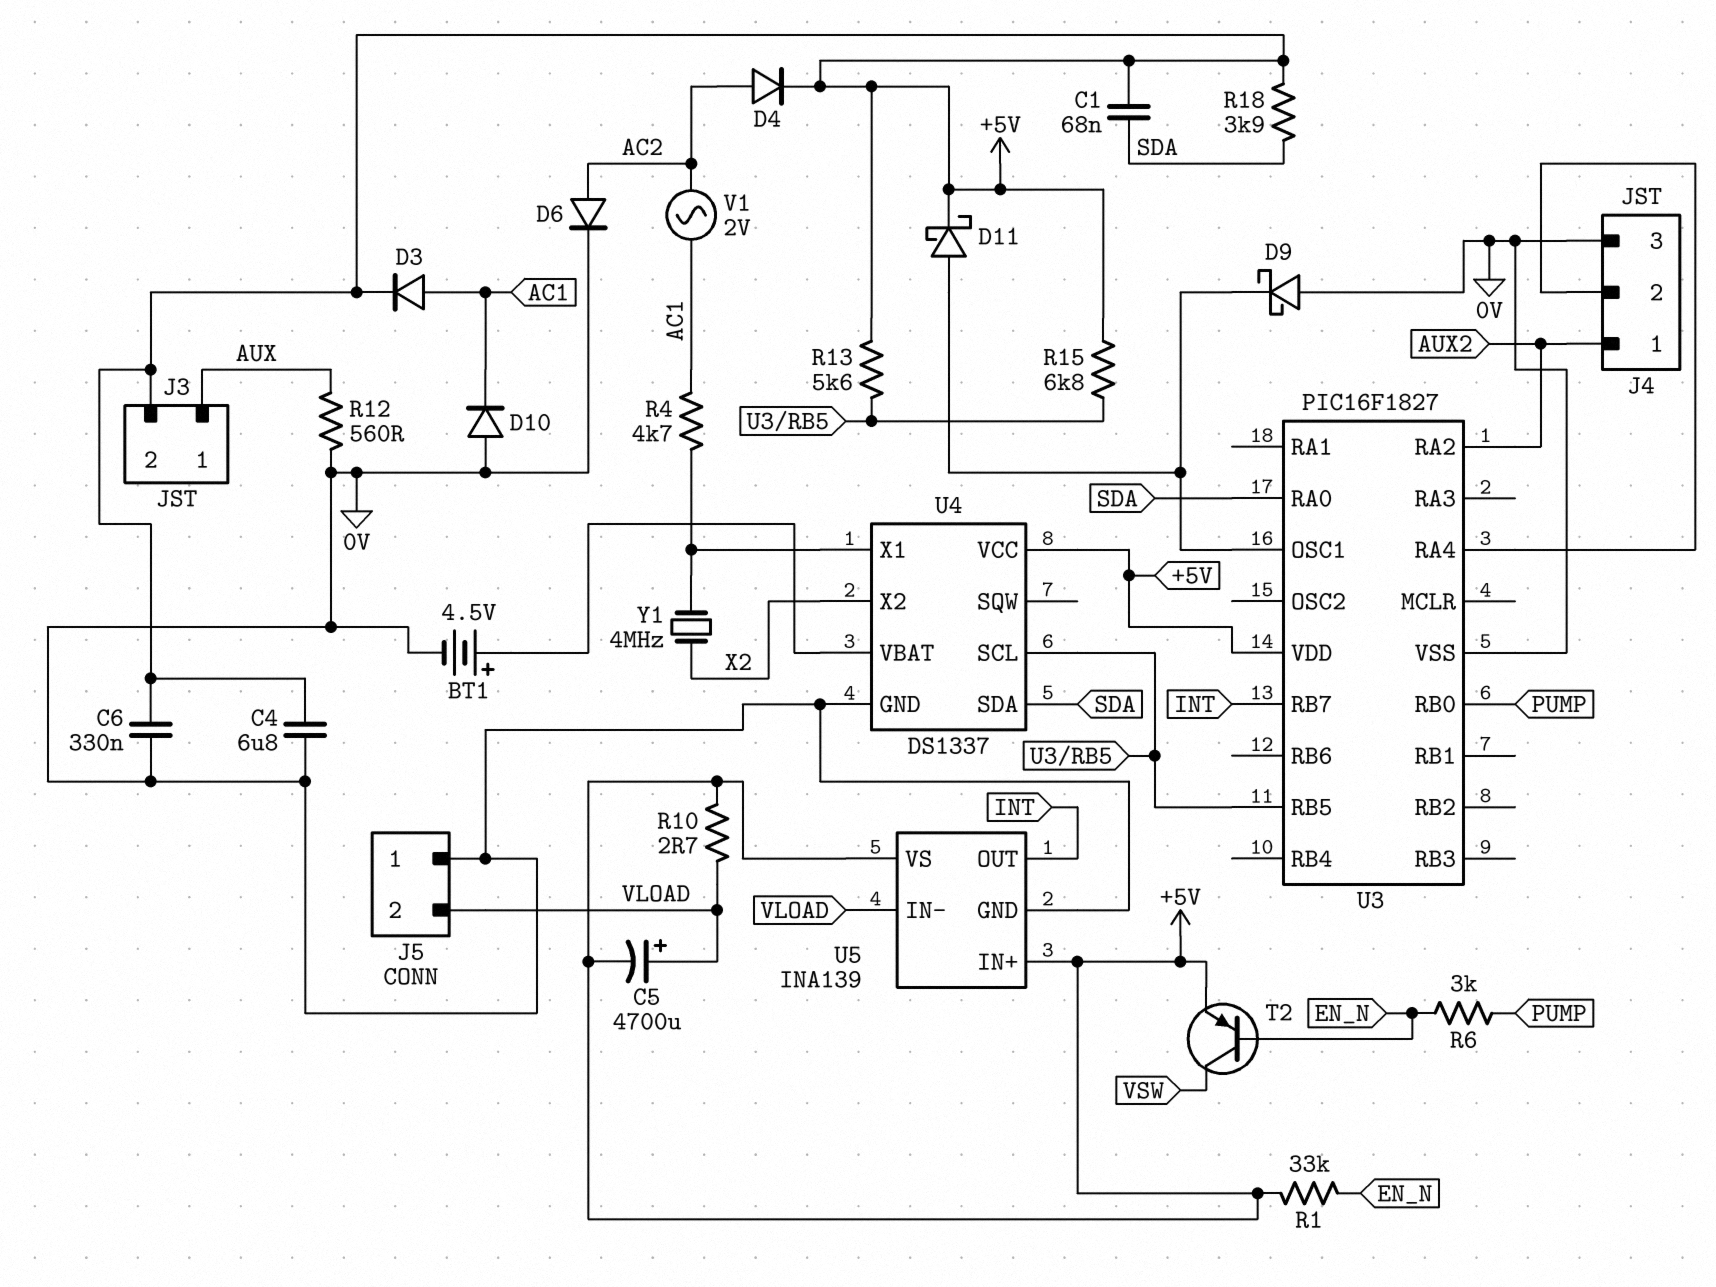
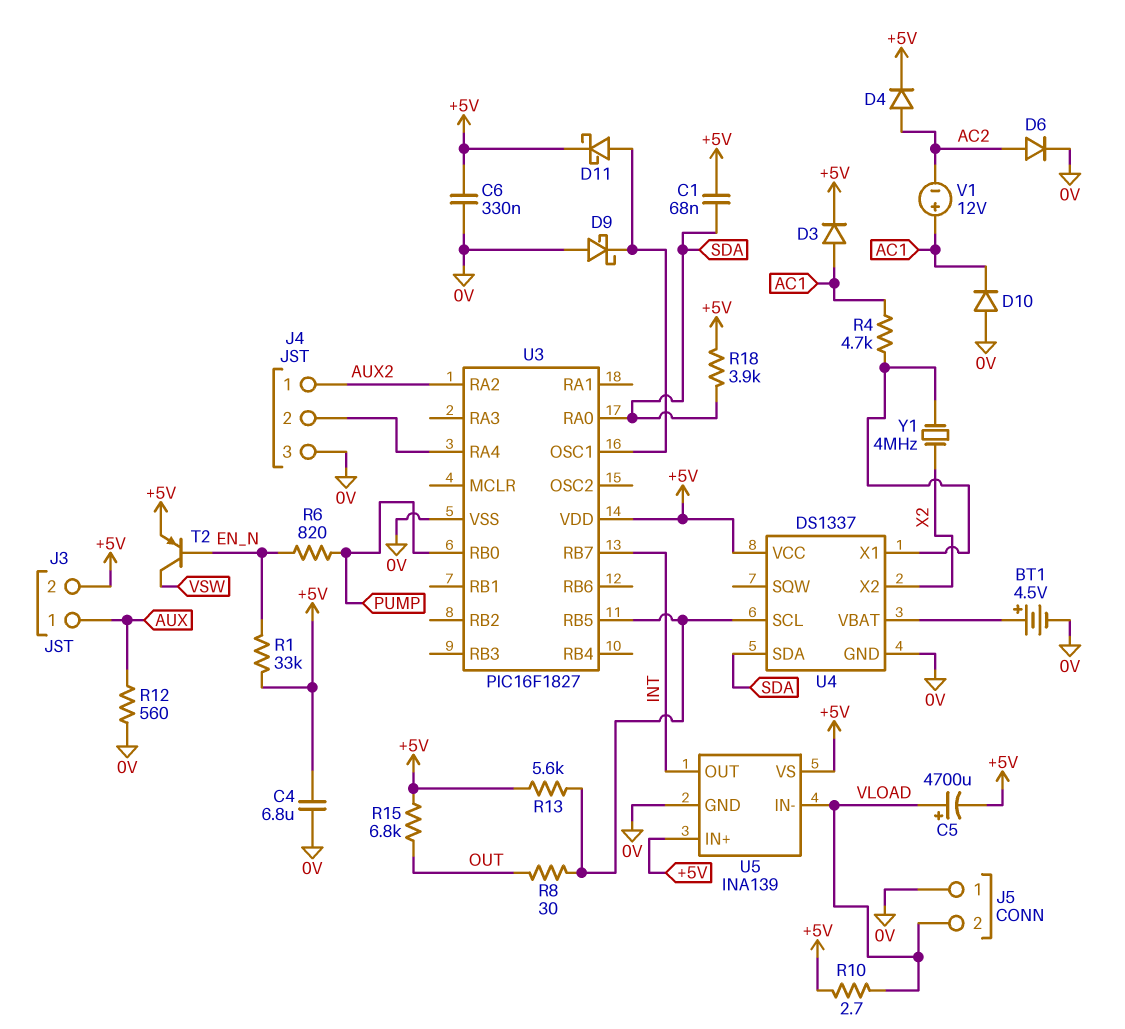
R6: 3k (EN_N, PUMP) -> 820 (EN_N, PUMP)
R8: none -> 30 (OUT, U3/RB5)
R15: 6.8k (+5V, U3/RB5) -> 6.8k (+5V, OUT)
V1: AC 2V (AC1, AC2) -> 12V (plus AC1, minus AC2)

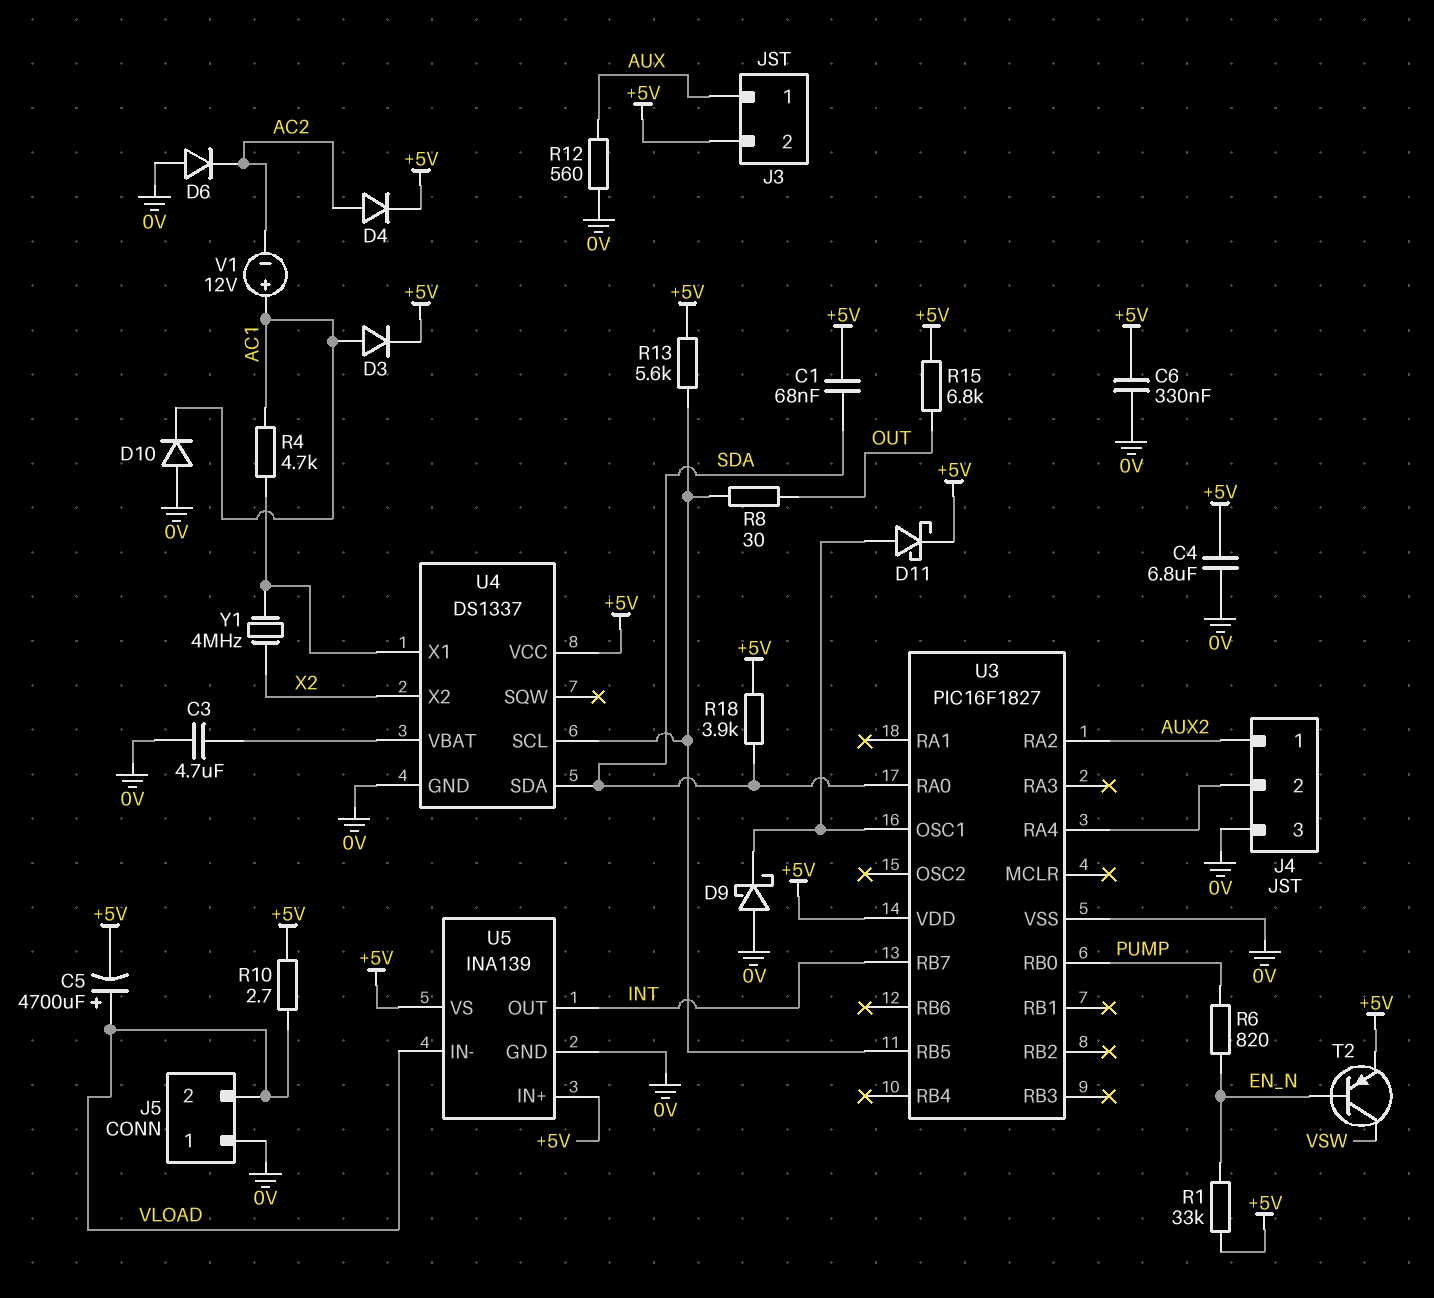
BT1: 4.5V (plus U4/VBAT, minus 0V) -> none
C3: none -> 4.7uF (0V, U4/VBAT)
D6: diode (A AC2, K 0V) -> diode (A 0V, K AC2)

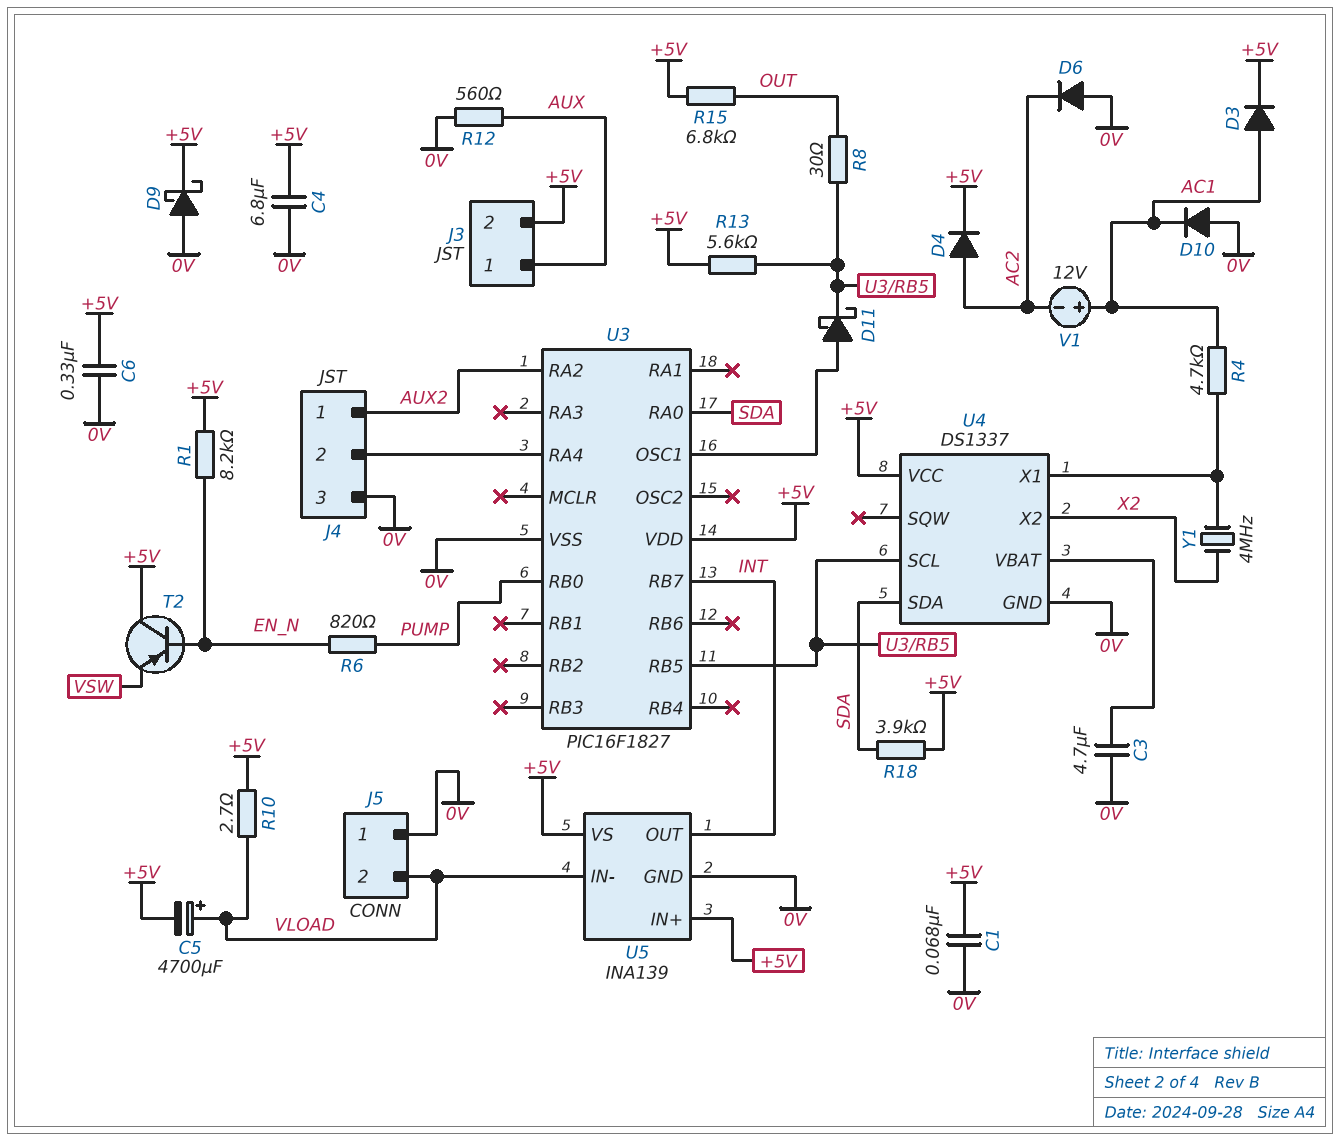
C1: 68nF (+5V, SDA) -> 68nF (+5V, 0V)
D9: schottky (A 0V, K U3/OSC1) -> schottky (A 0V, K +5V)
D11: schottky (A U3/OSC1, K +5V) -> schottky (A U3/OSC1, K U3/RB5)
R1: 33k (+5V, EN_N) -> 8.2k (+5V, EN_N)
T2: PNP (B EN_N, C VSW, E +5V) -> PNP (B EN_N, C +5V, E VSW)

